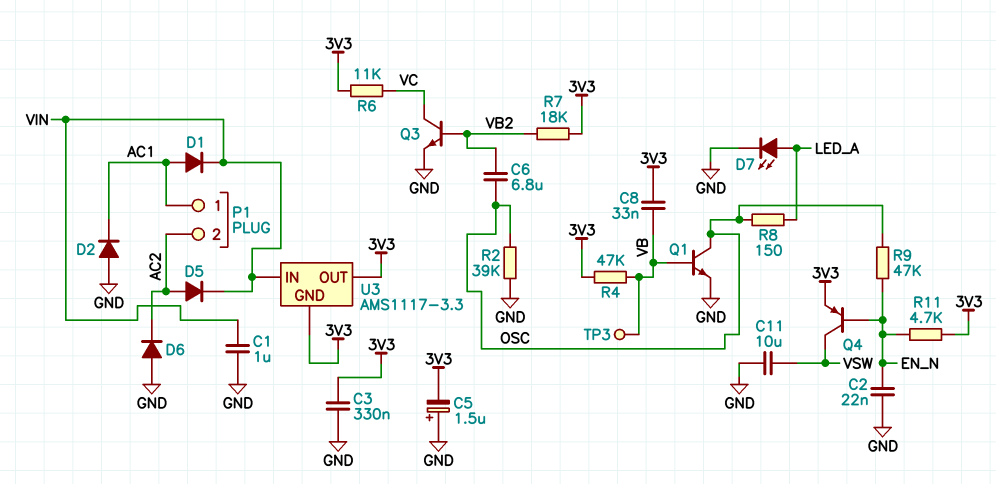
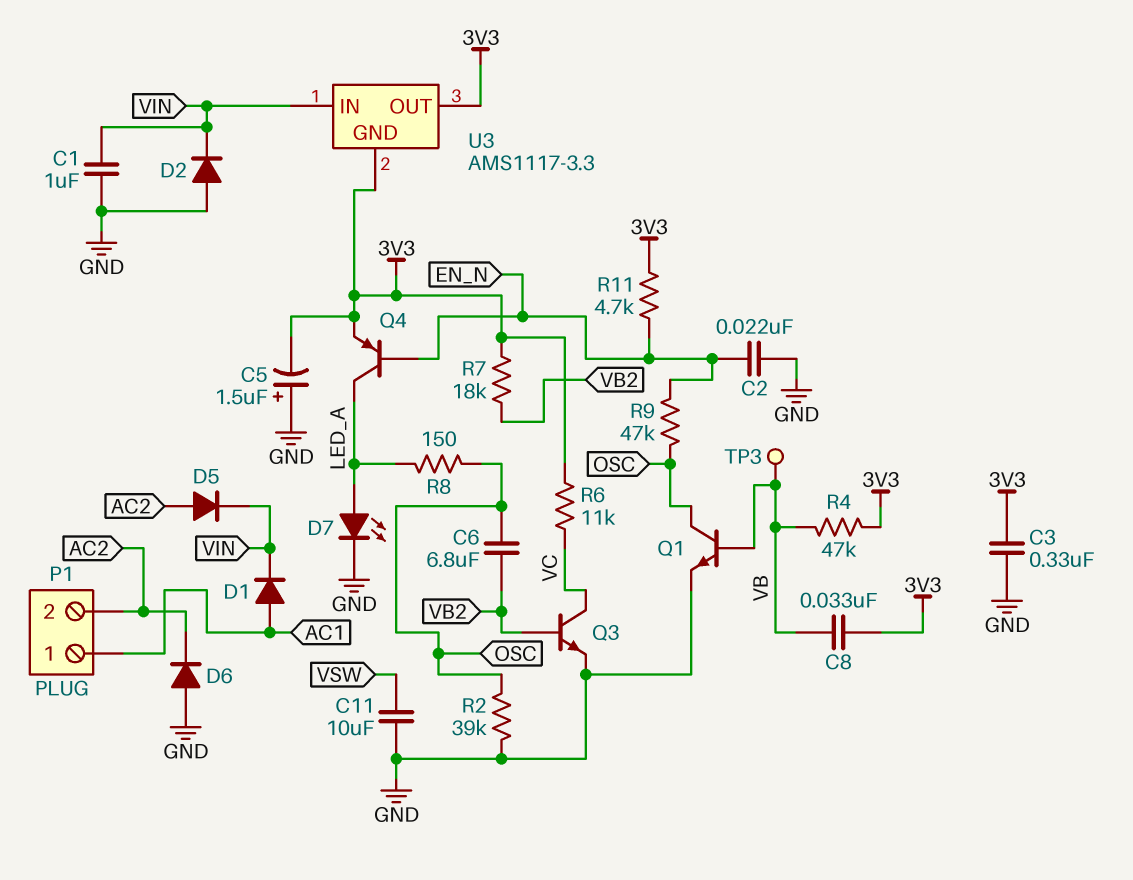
D2: diode (A GND, K AC1) -> diode (A GND, K VIN)
Q4: PNP (B EN_N, C VSW, E 3V3) -> PNP (B EN_N, C LED_A, E 3V3)

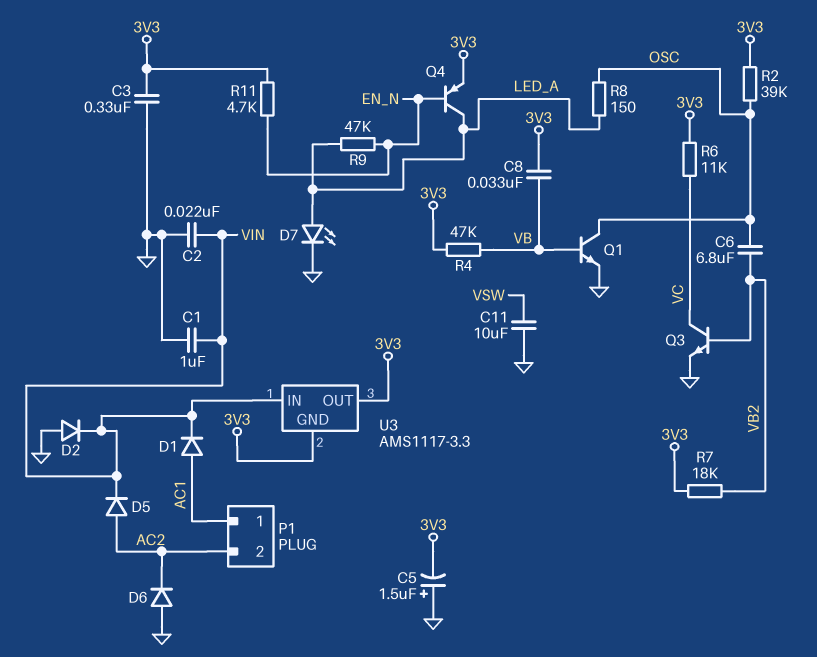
C2: 22nF (EN_N, GND) -> 22nF (GND, VIN)
R2: 39k (GND, OSC) -> 39k (3V3, OSC)
R9: 47k (EN_N, OSC) -> 47k (EN_N, LED_A)
TP3: test point (VB) -> none

